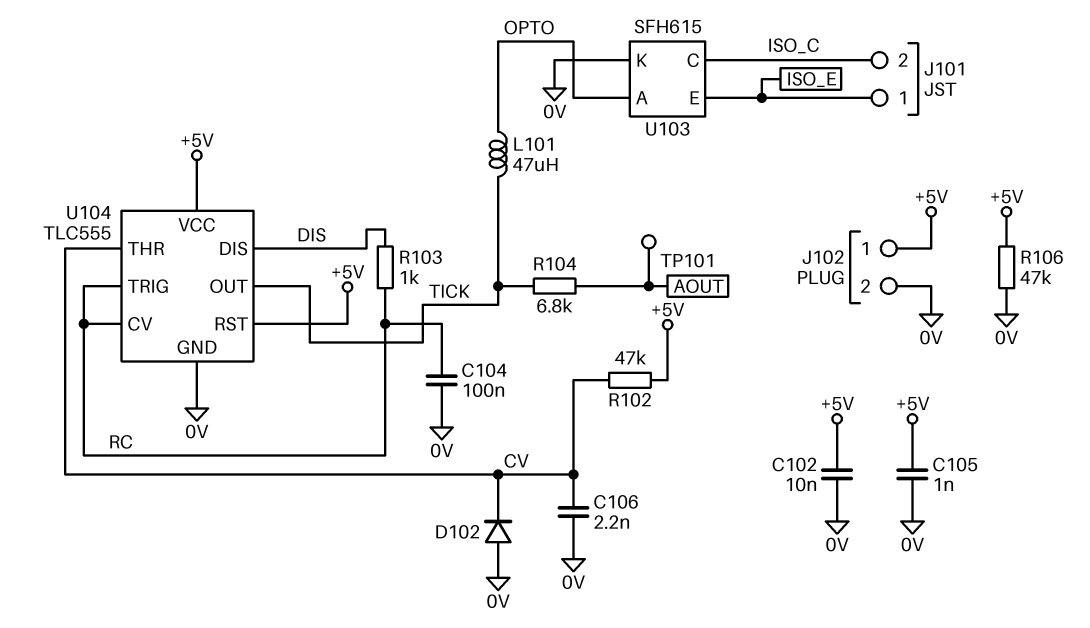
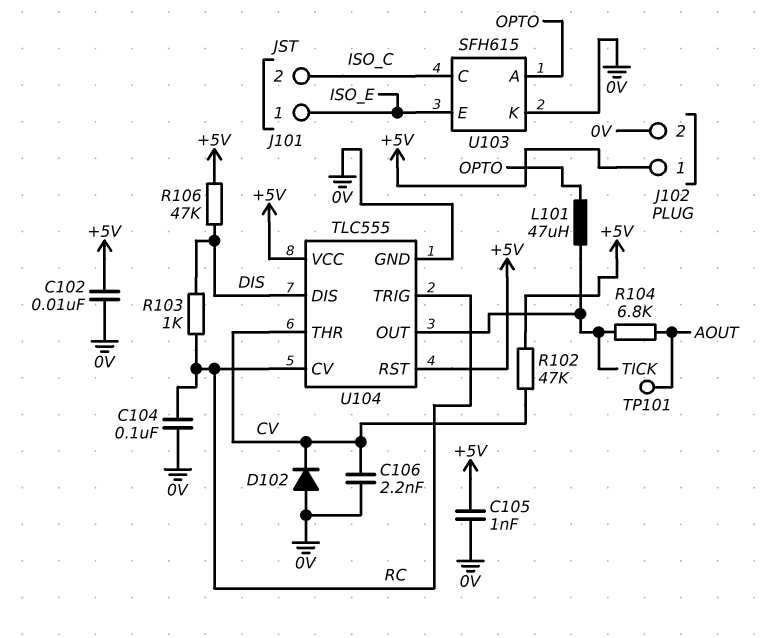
R106: 47k (+5V, 0V) -> 47k (+5V, DIS)

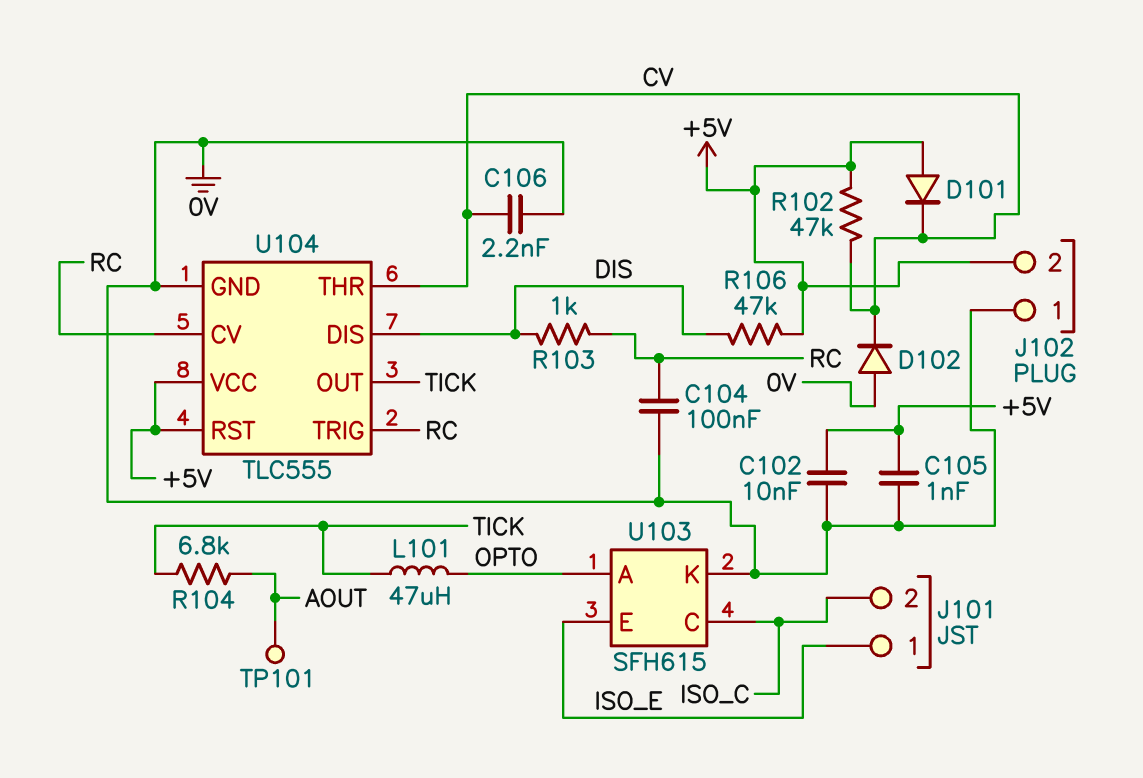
D101: none -> diode (A +5V, K CV)
J102 pin 1: +5V -> 0V
J102 pin 2: 0V -> +5V

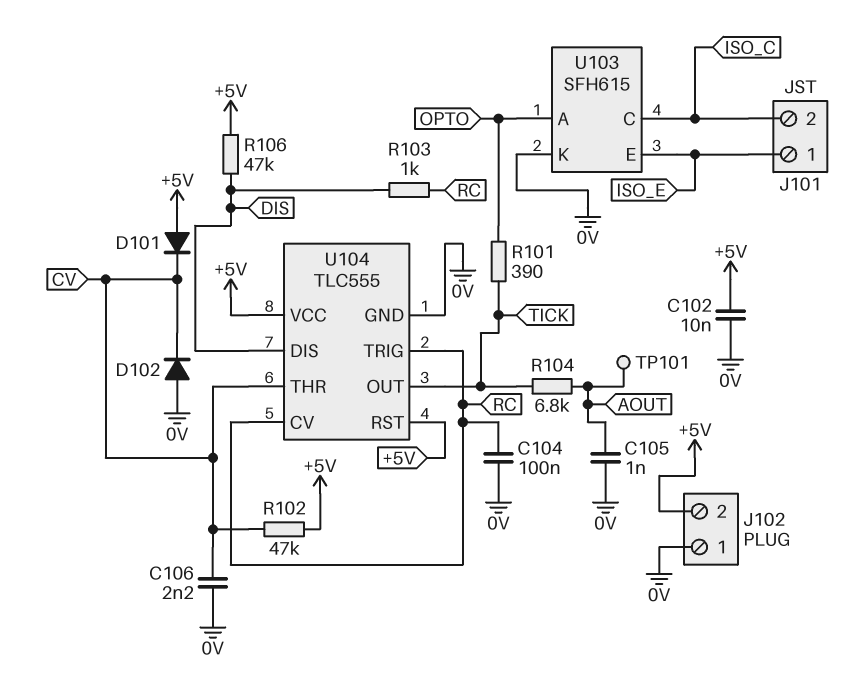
C105: 1nF (+5V, 0V) -> 1nF (0V, AOUT)
L101: 47uH (OPTO, TICK) -> none
R101: none -> 390 (OPTO, TICK)

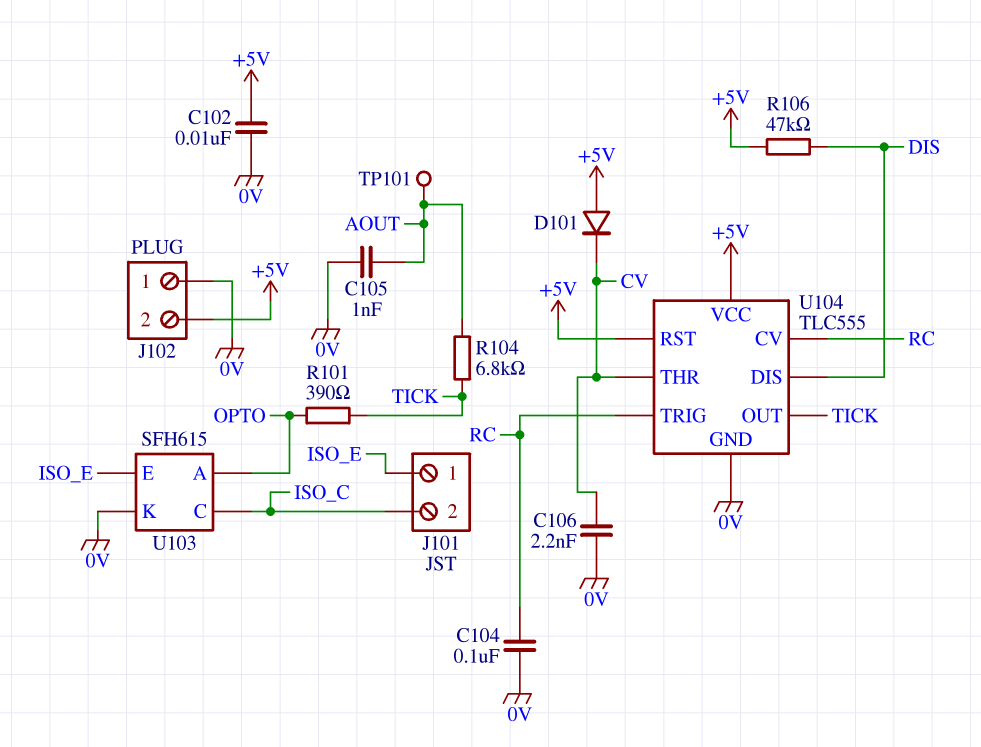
D102: diode (A 0V, K CV) -> none
R102: 47k (+5V, CV) -> none
R103: 1k (DIS, RC) -> none

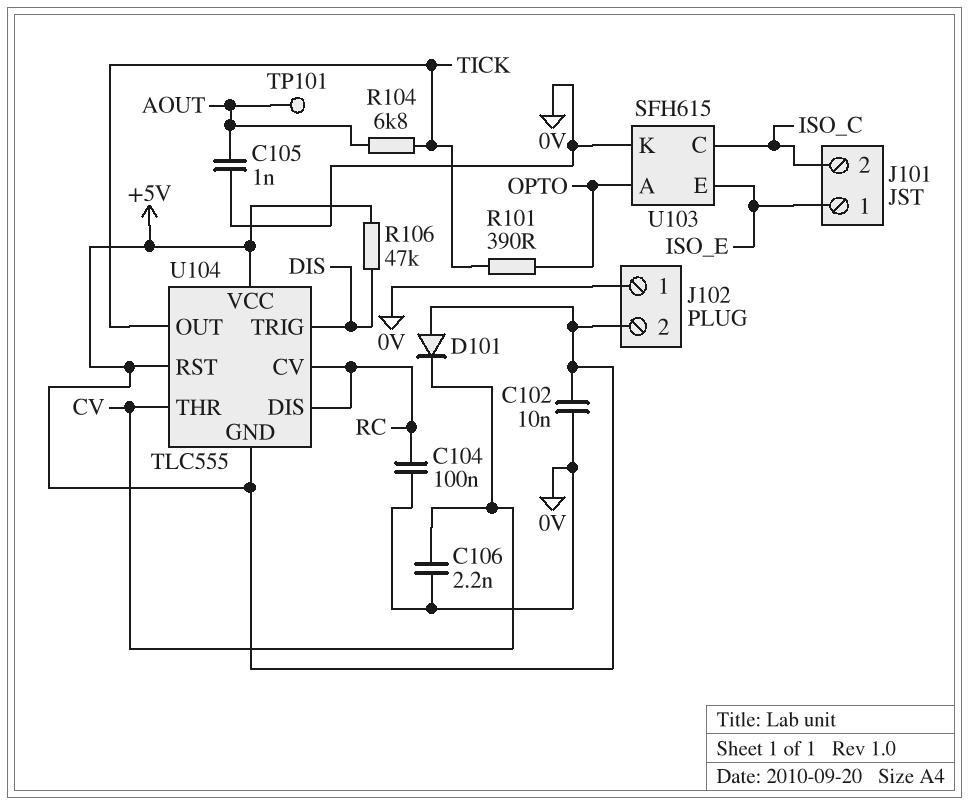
U104 pin DIS: DIS -> RC
U104 pin GND: 0V -> +5V
U104 pin TRIG: RC -> DIS

